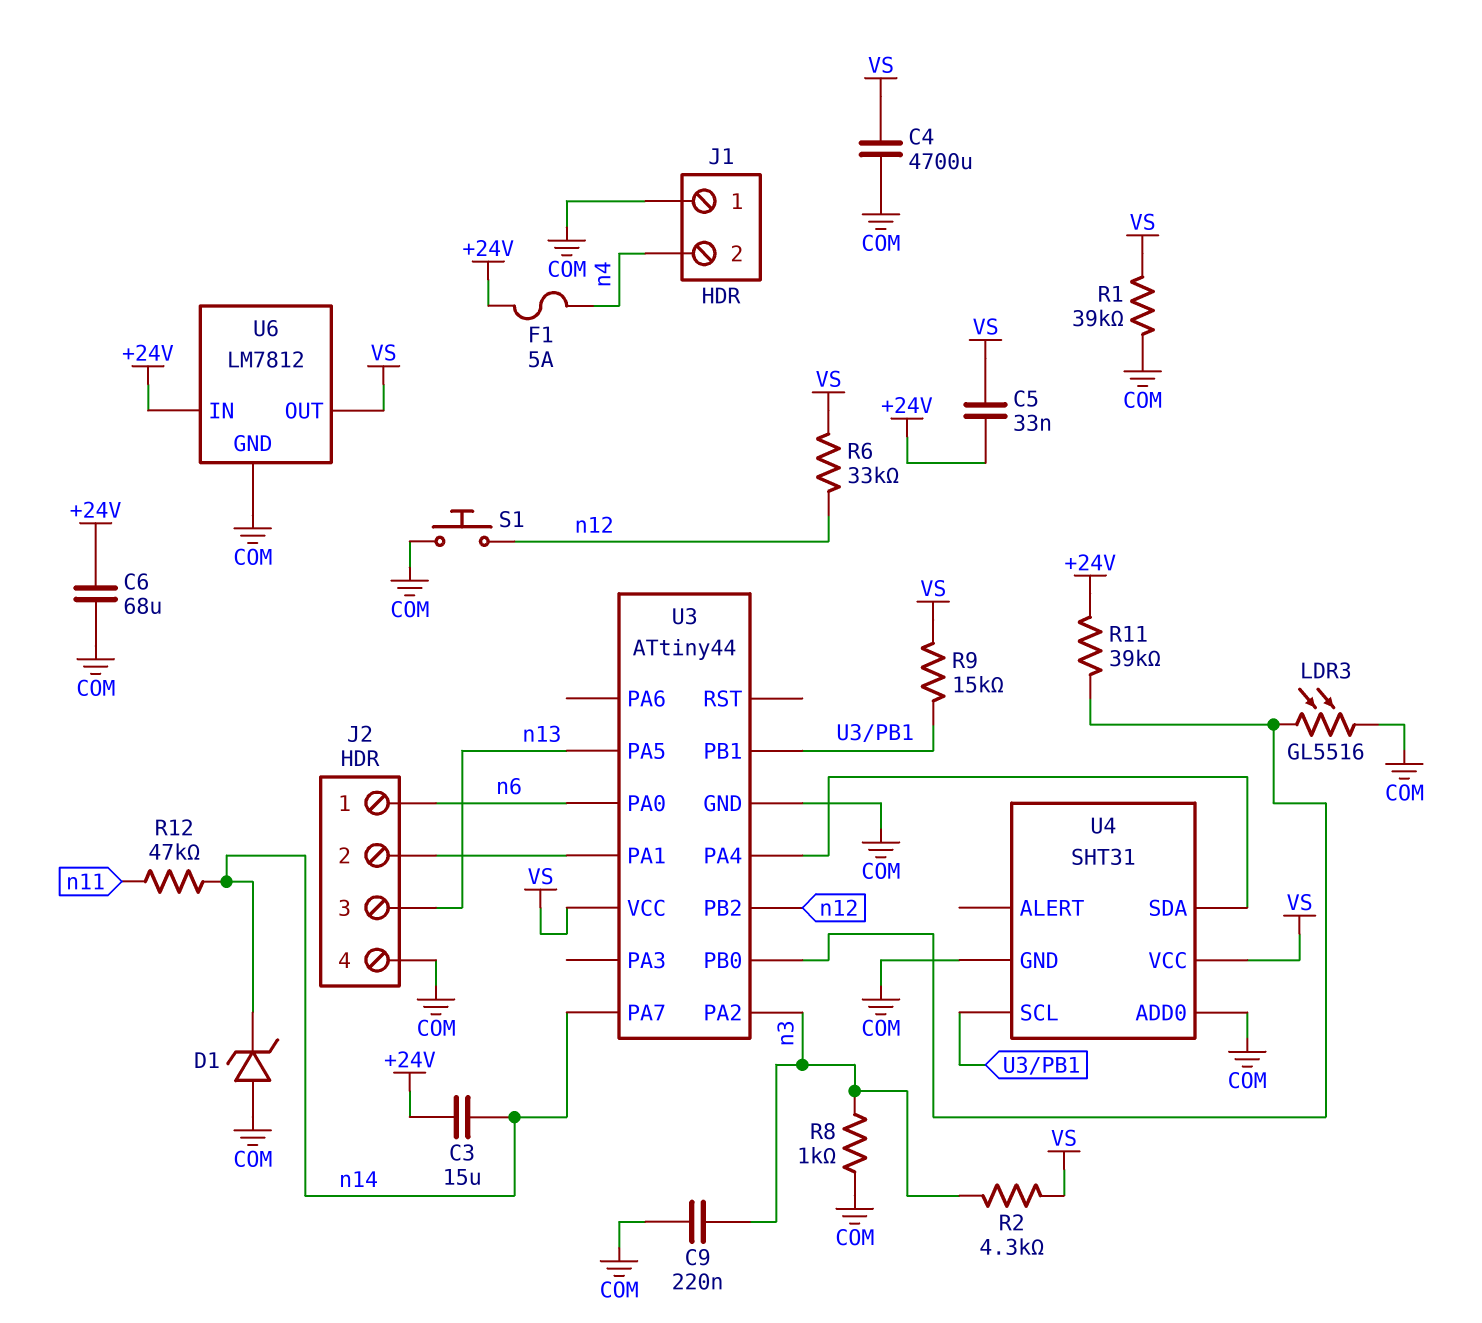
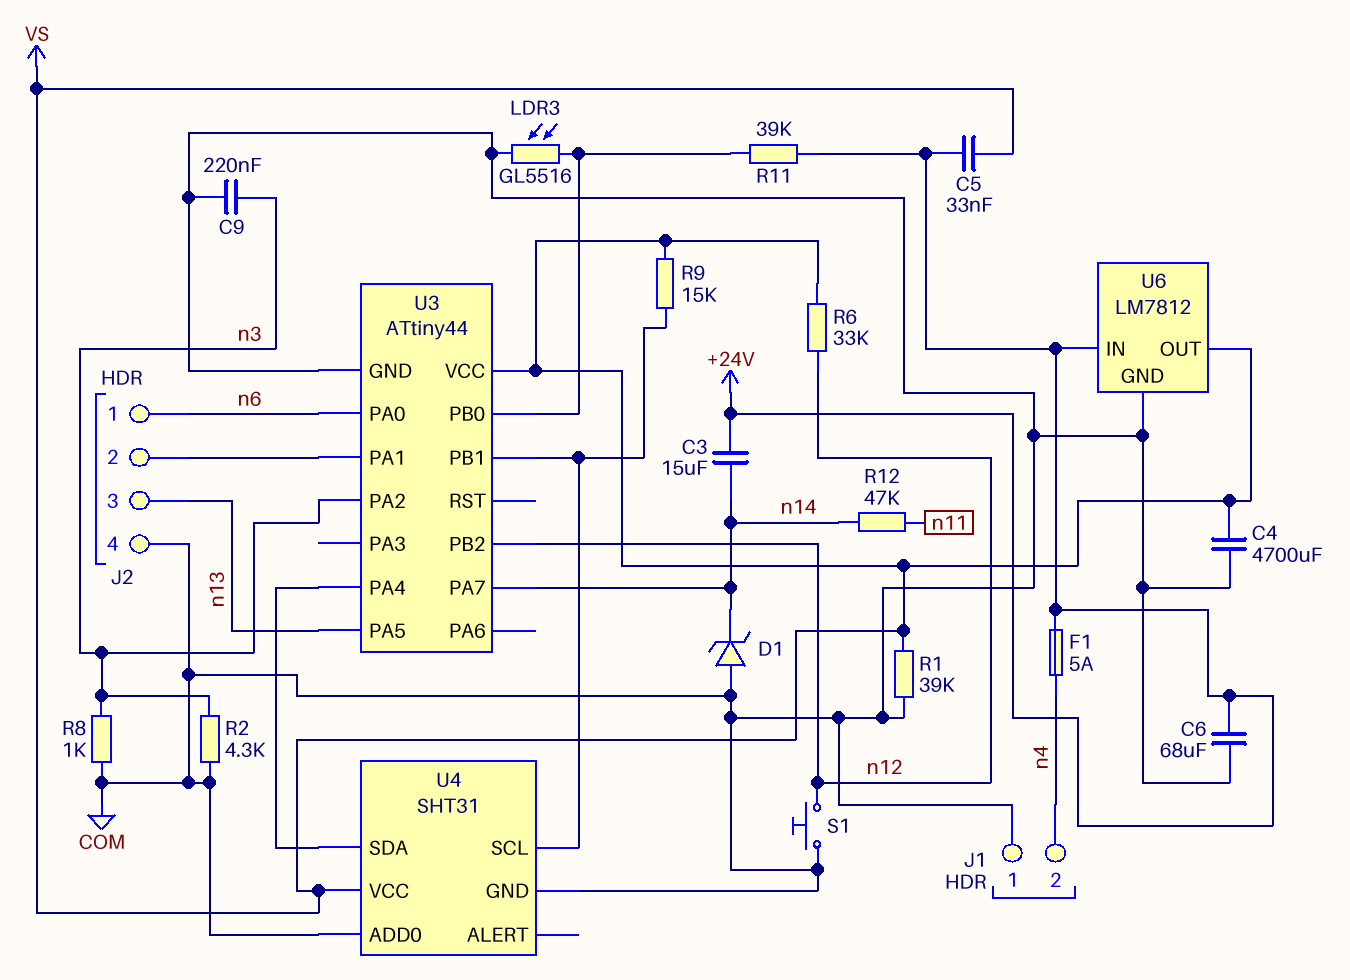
R2: 4.3k (VS, n3) -> 4.3k (COM, n3)

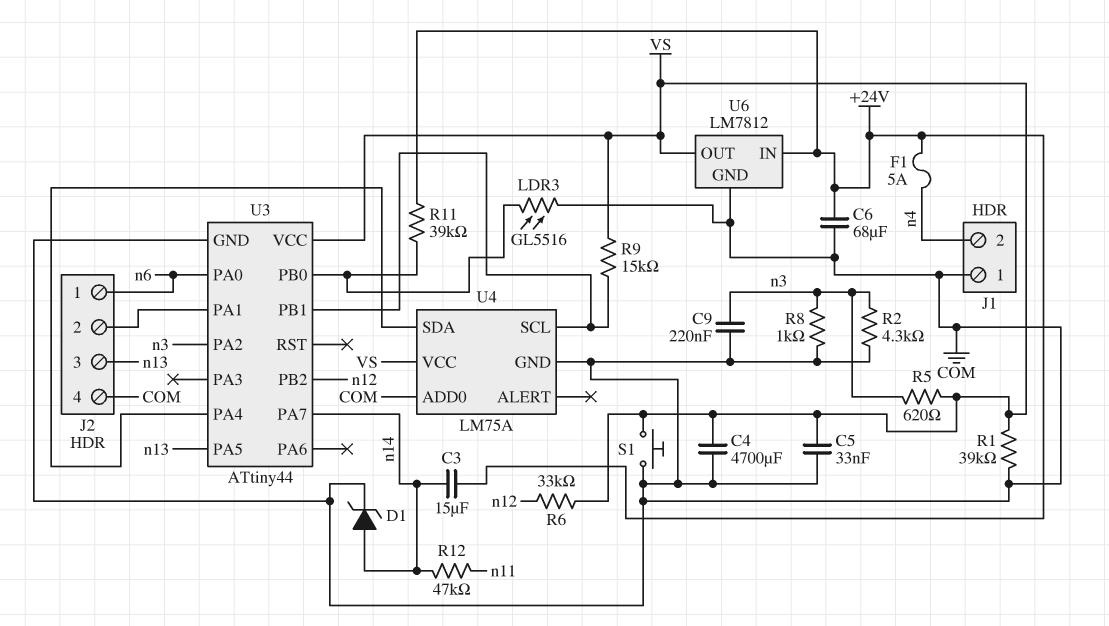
C5: 33nF (+24V, VS) -> 33nF (COM, VS)
D1: zener (A COM, K n14) -> zener (A n14, K COM)
R5: none -> 620 (VS, n3)
S1: button (COM, n12) -> button (COM, VS)
U4: SHT31 -> LM75A

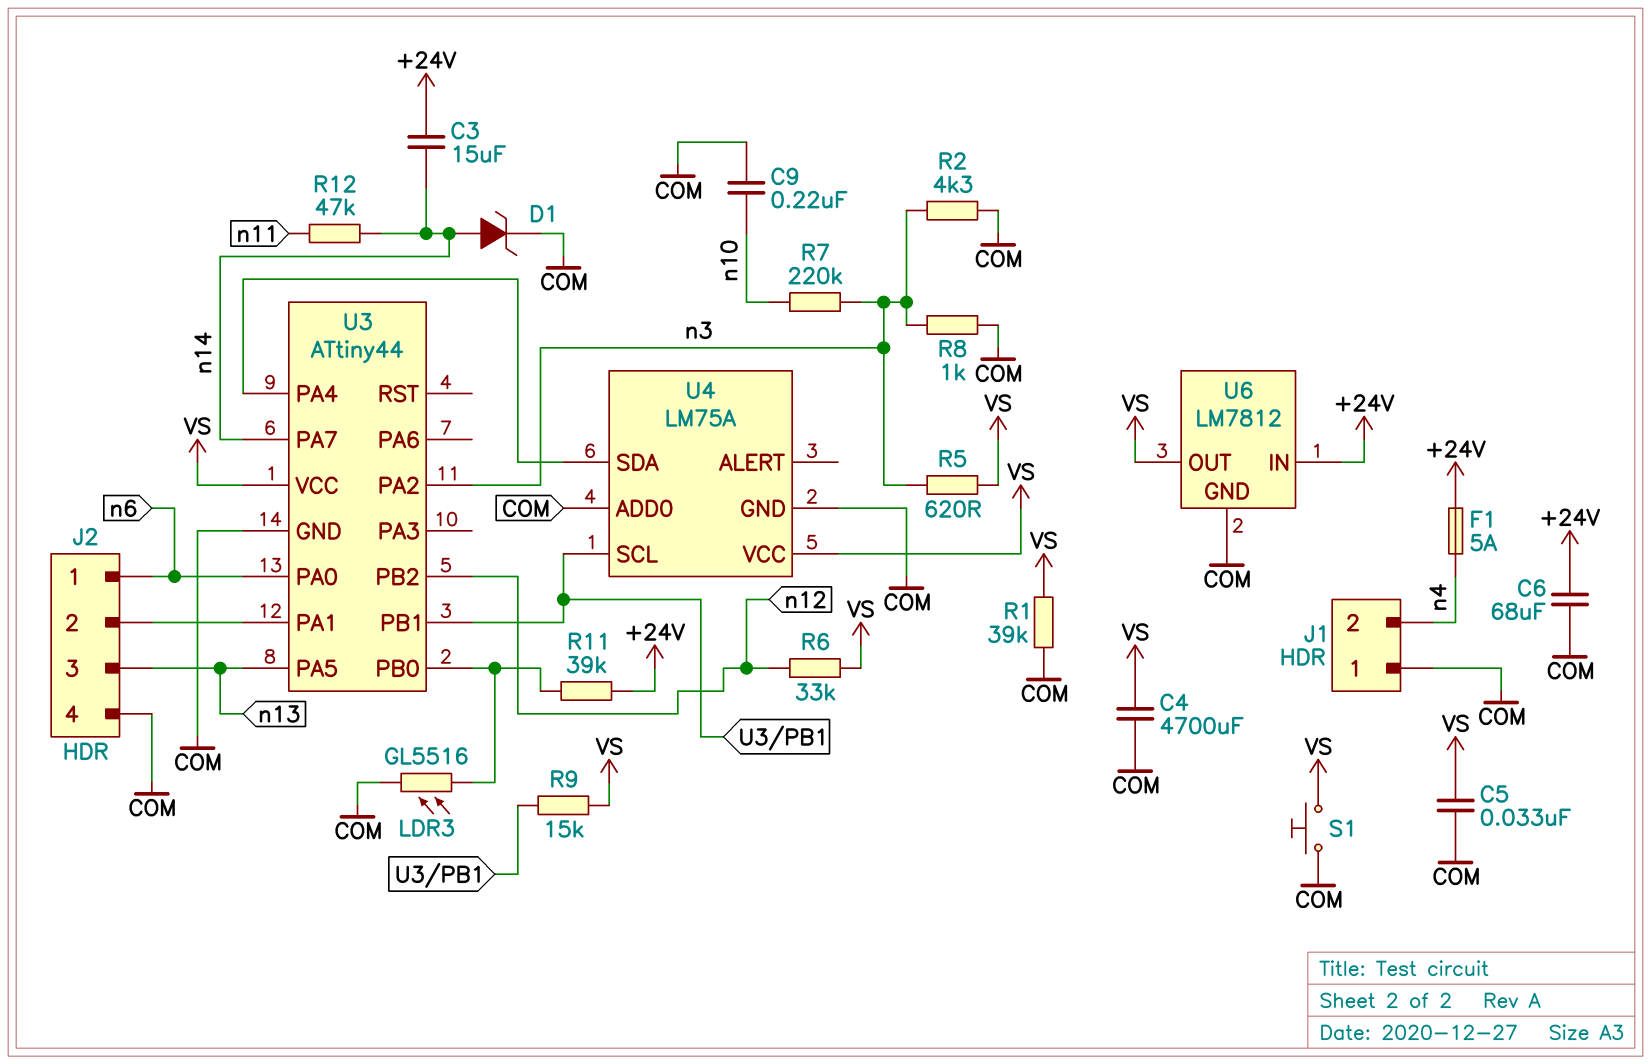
C9: 220nF (COM, n3) -> 220nF (COM, n10)
R7: none -> 220k (n3, n10)

